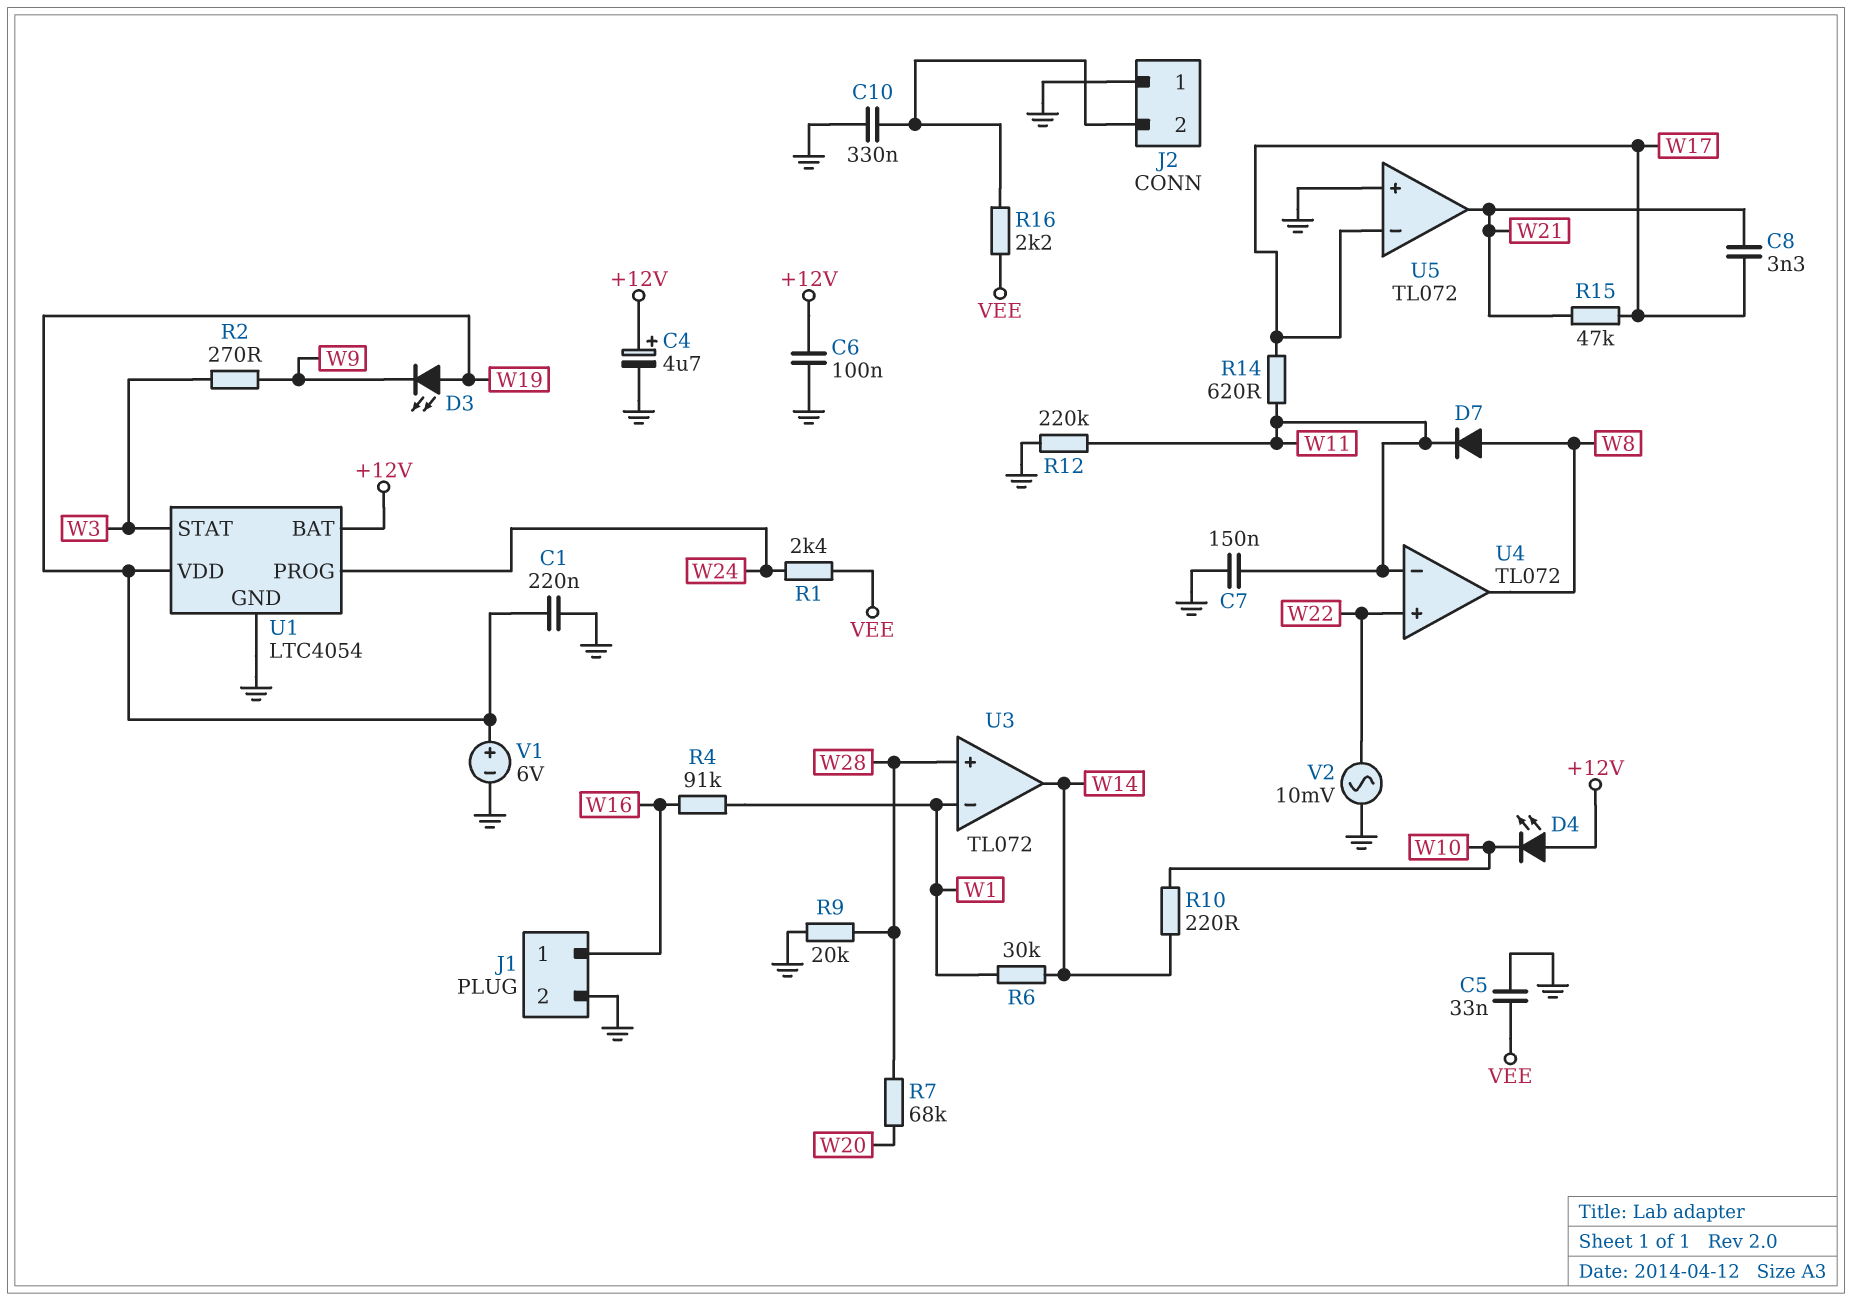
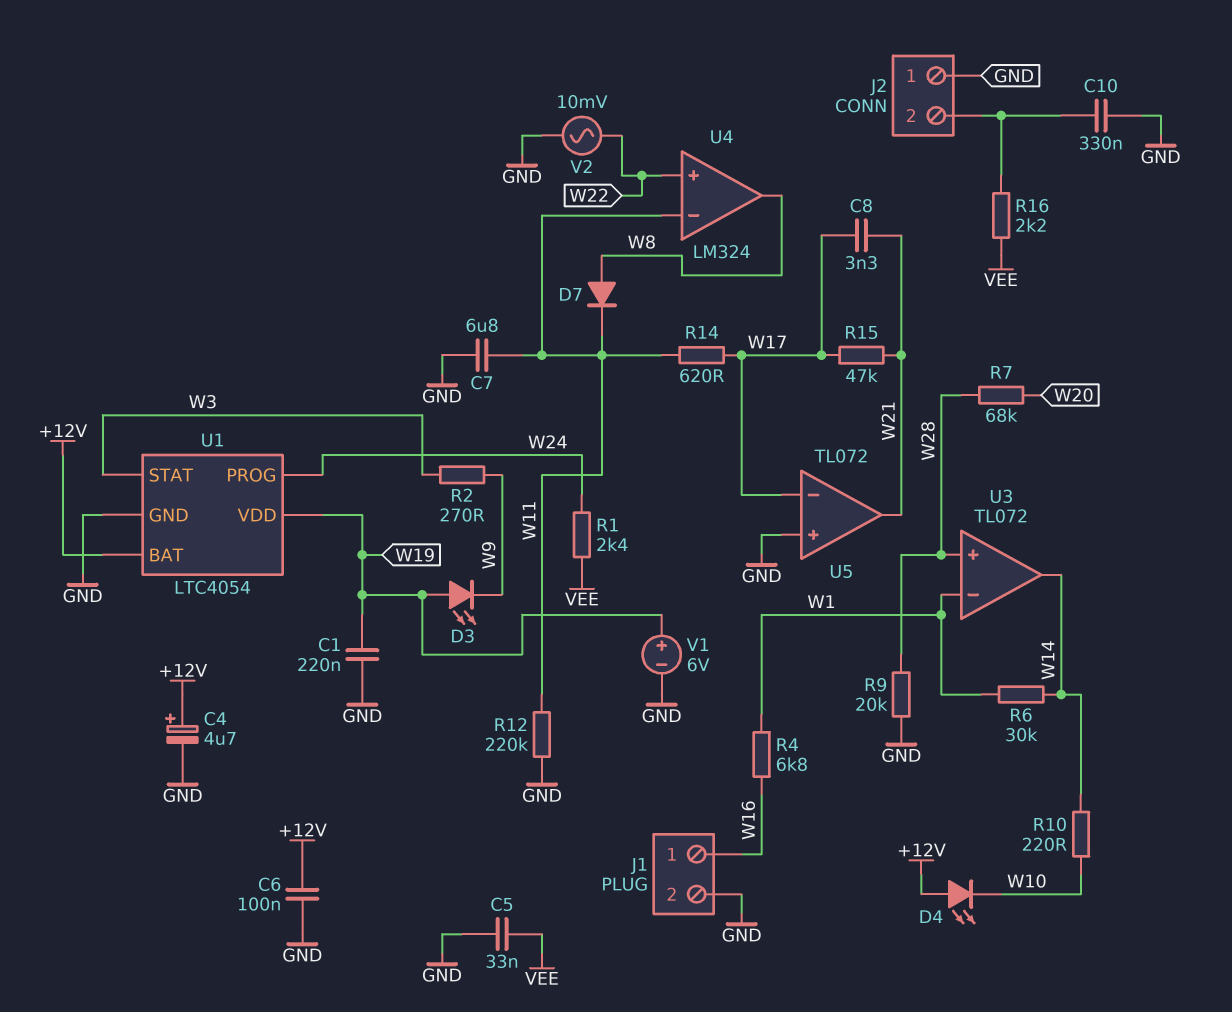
C7: 150nF (GND, W11) -> 6.8uF (GND, W11)
R4: 91k (W1, W16) -> 6.8k (W1, W16)
U4: TL072 -> LM324

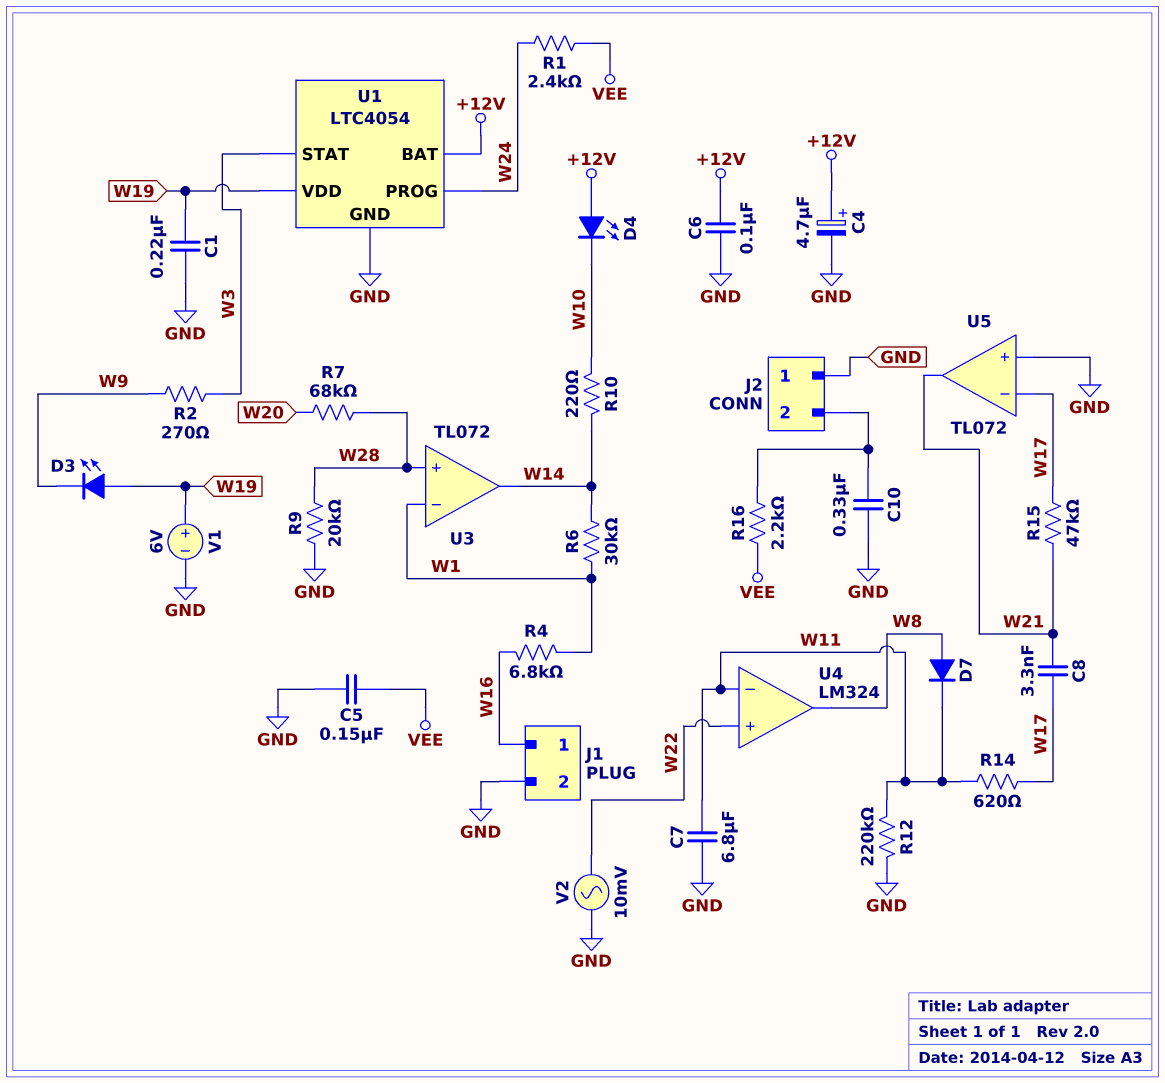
C5: 33nF (GND, VEE) -> 150nF (GND, VEE)

